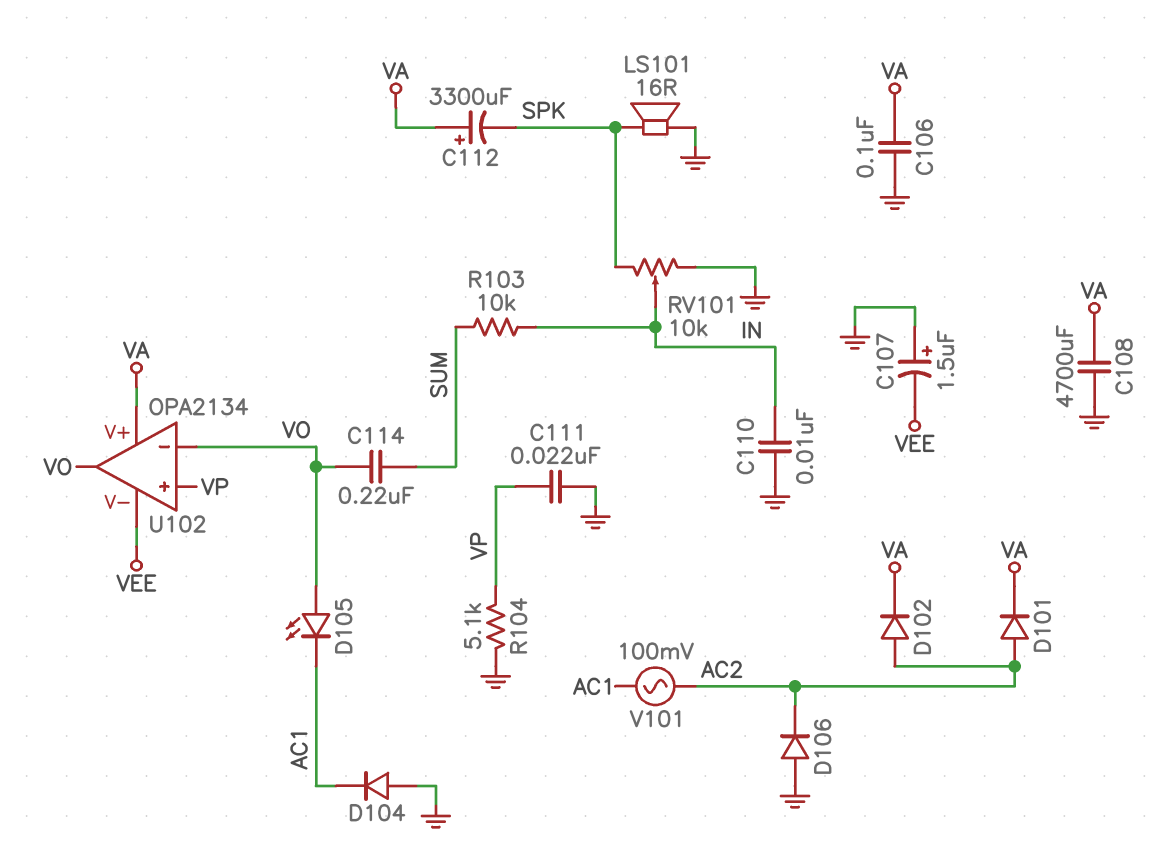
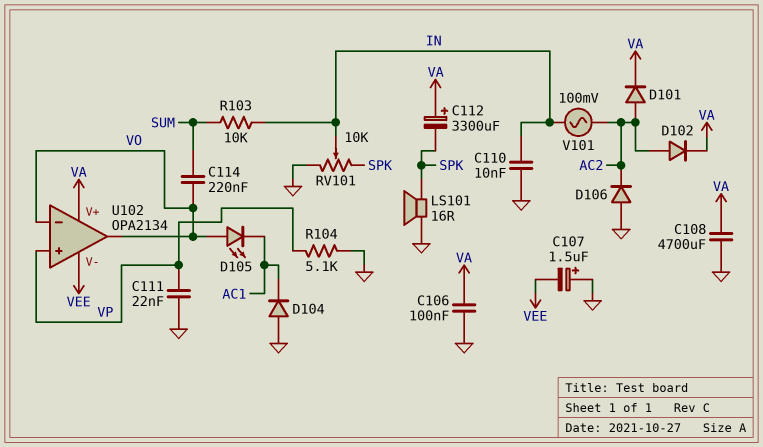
V101: AC 100mV (AC1, AC2) -> AC 100mV (AC2, IN)

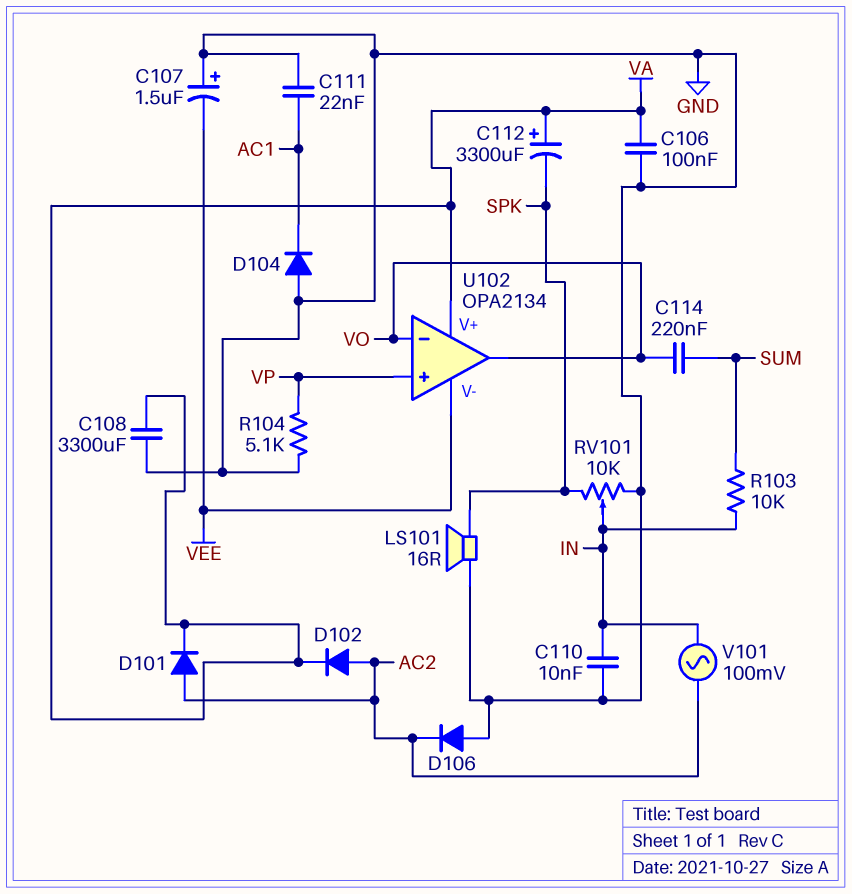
C108: 4700uF (GND, VA) -> 3300uF (GND, VA)
C111: 22nF (GND, VP) -> 22nF (AC1, GND)
D105: LED (A VO, K AC1) -> none

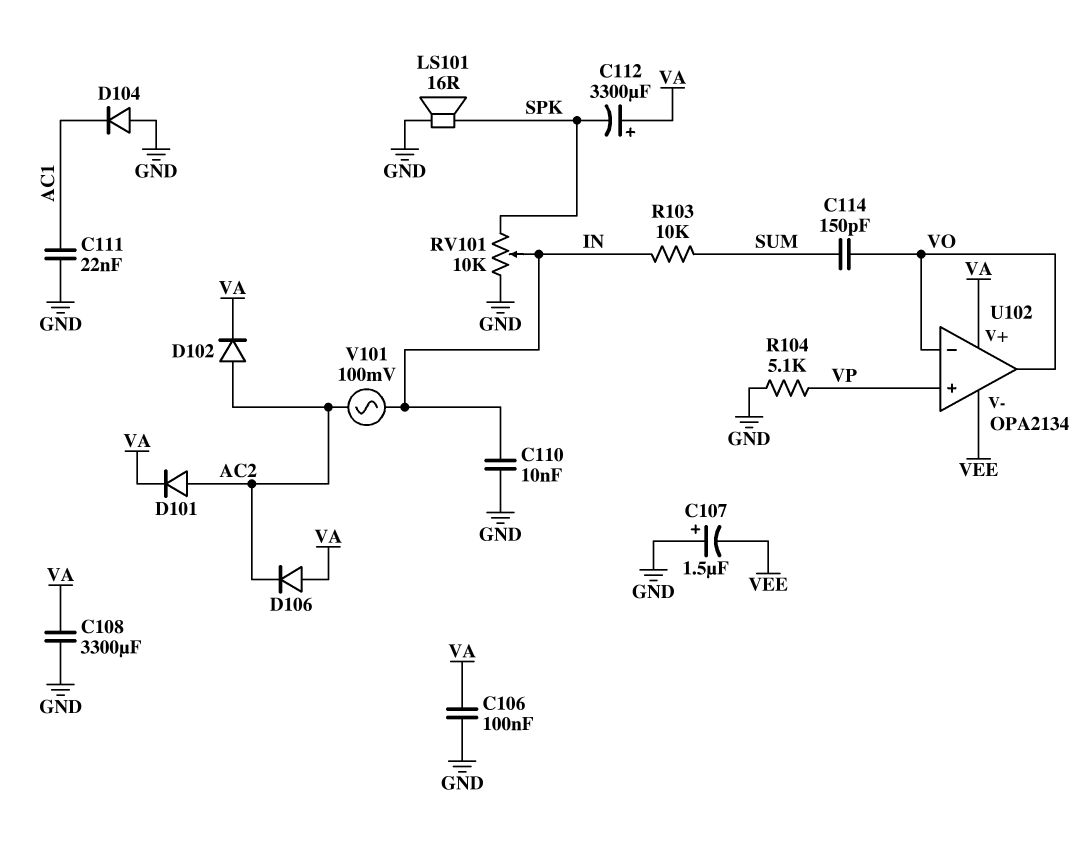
C114: 220nF (SUM, VO) -> 150pF (SUM, VO)
D106: diode (A GND, K AC2) -> diode (A VA, K AC2)

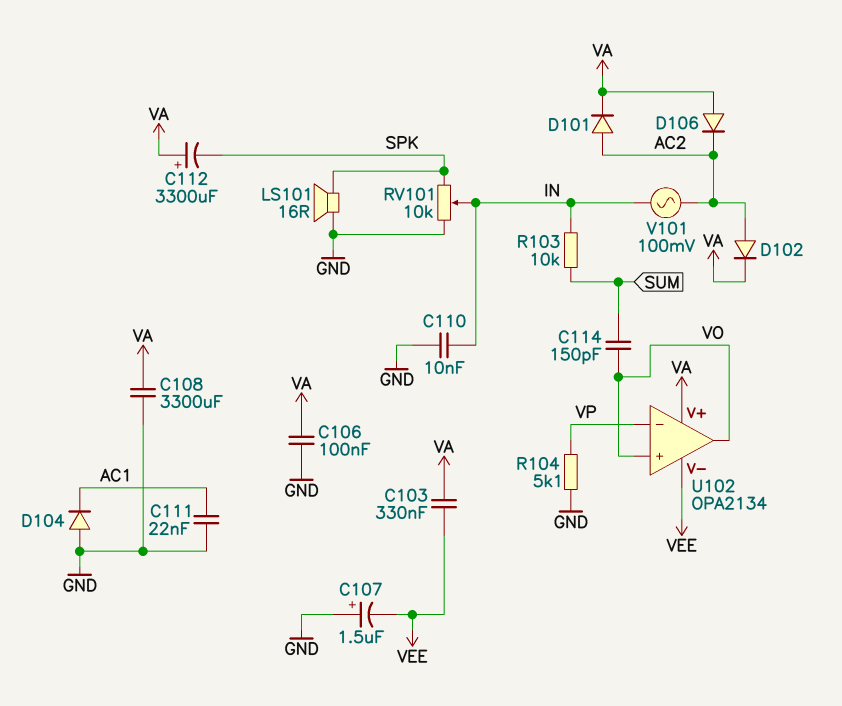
C103: none -> 330nF (VA, VEE)
U102 pin in+: VP -> VO
U102 pin in-: VO -> VP

